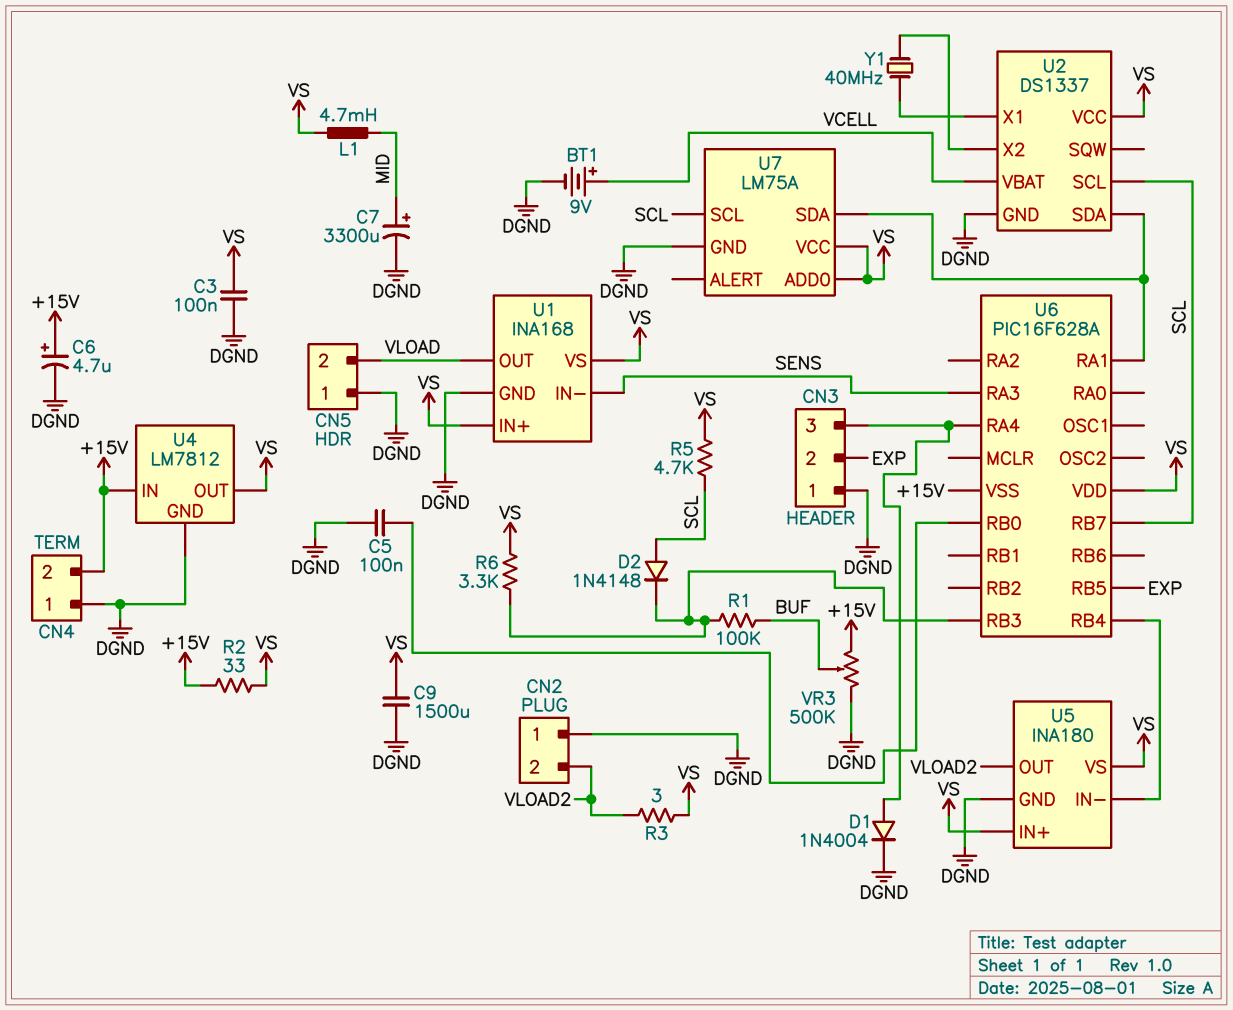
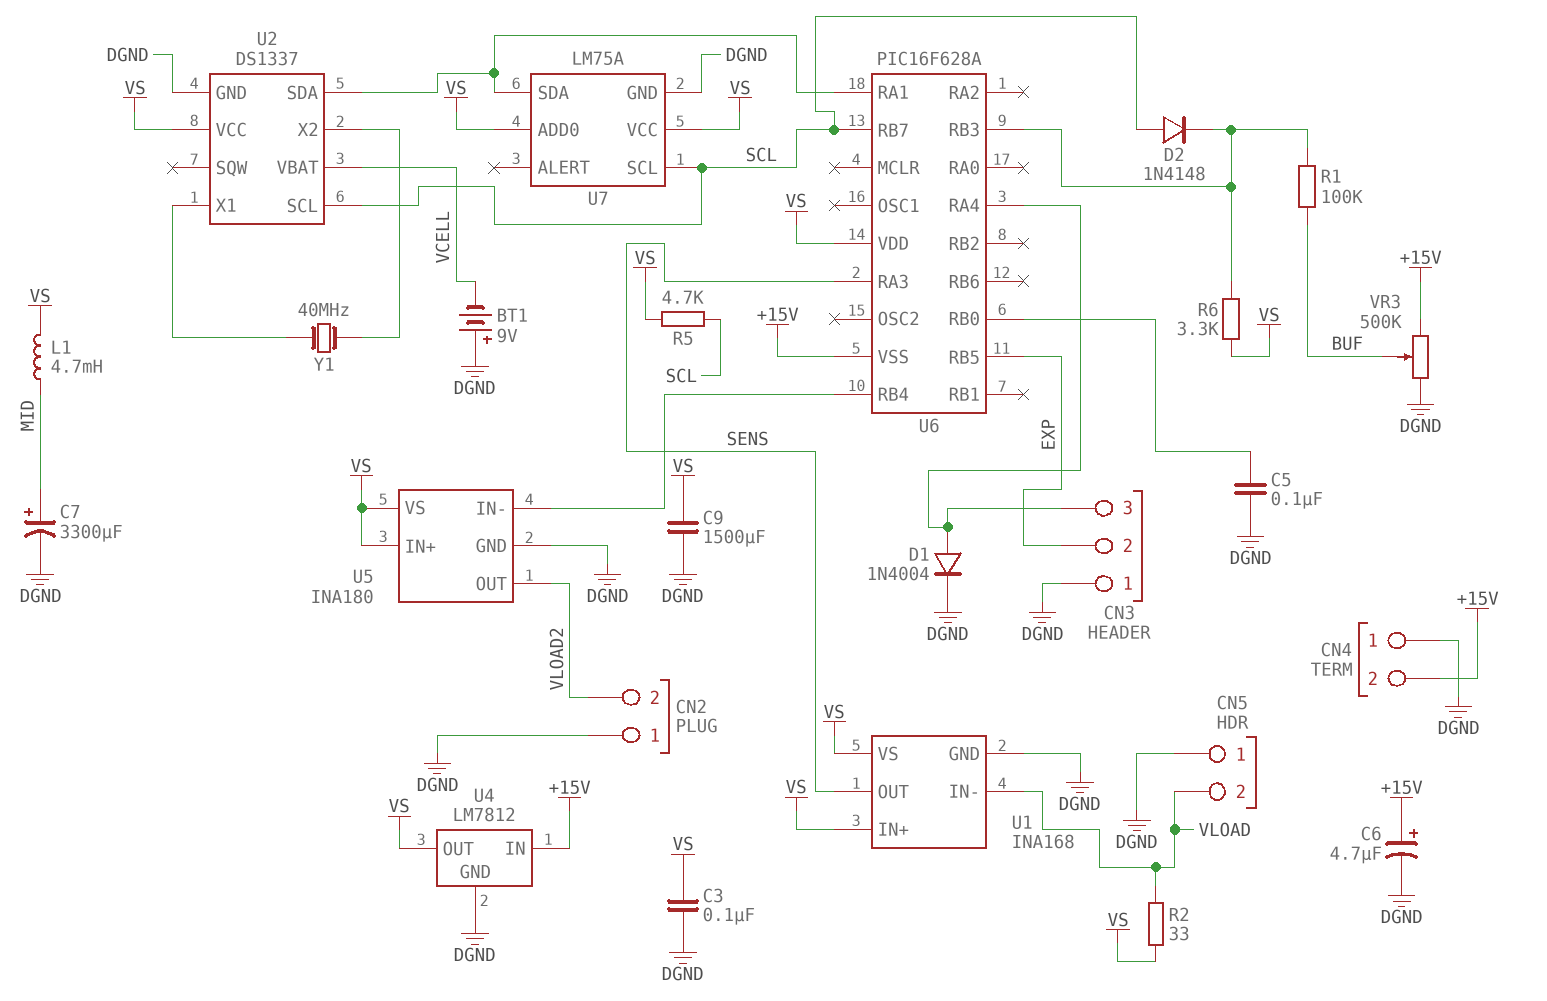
BT1: 9V (plus VCELL, minus DGND) -> 9V (plus DGND, minus VCELL)
R2: 33 (+15V, VS) -> 33 (VLOAD, VS)
R3: 3 (VLOAD2, VS) -> none
U1 pin IN-: SENS -> VLOAD
U1 pin OUT: VLOAD -> SENS

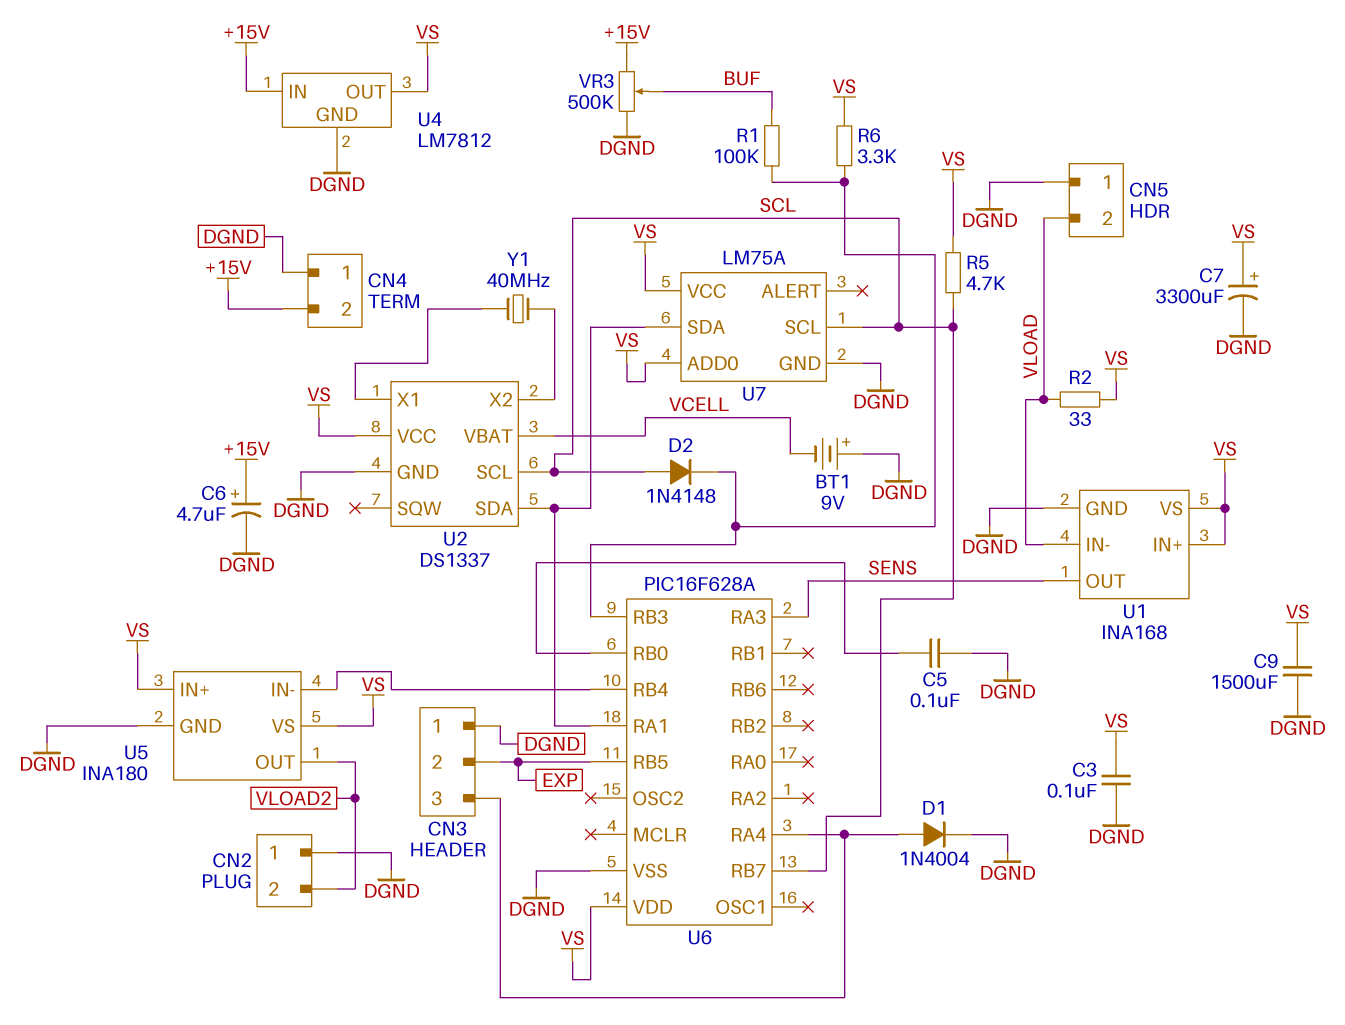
C7: 3300uF (plus MID, minus DGND) -> 3300uF (plus VS, minus DGND)
L1: 4.7mH (MID, VS) -> none
U6 pin VSS: +15V -> DGND

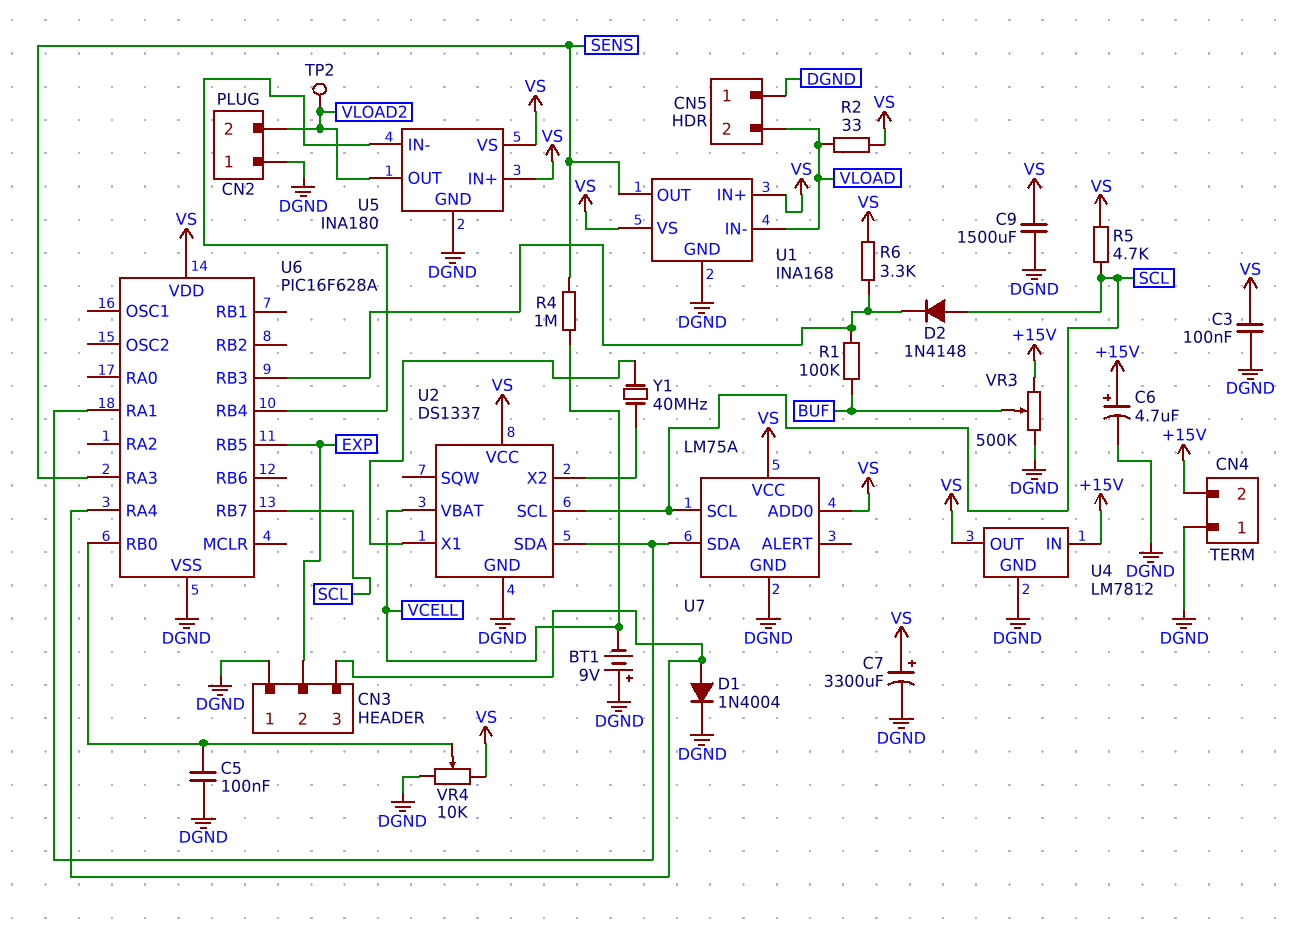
R4: none -> 1M (SENS, VCELL)
TP2: none -> test point (VLOAD2)
VR4: none -> 10k (DGND, VS, wiper U6/RB0)

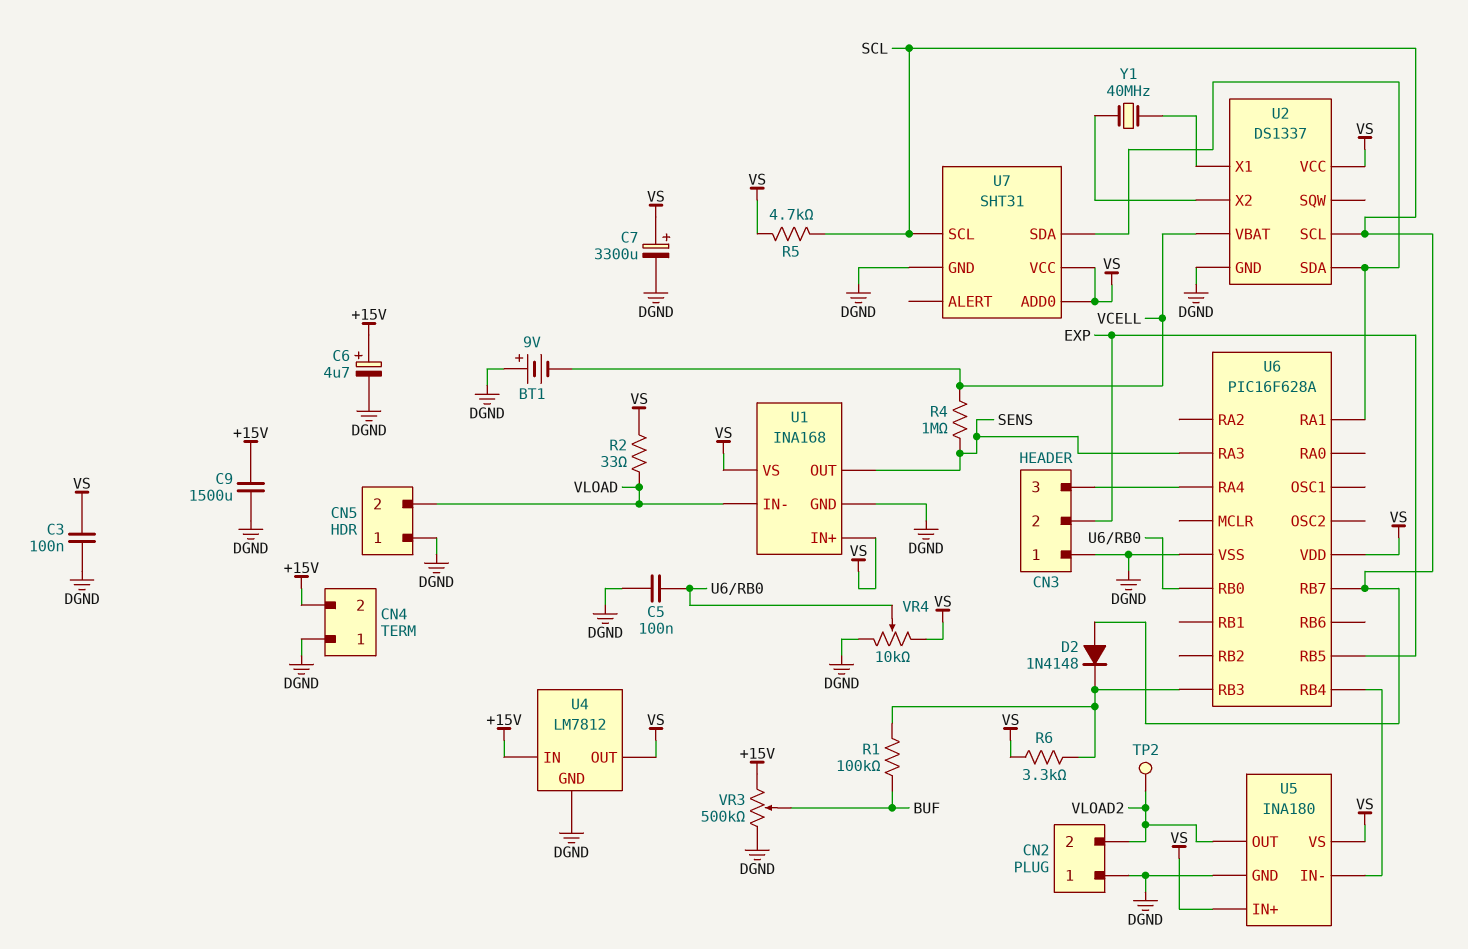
C9: 1500uF (DGND, VS) -> 1500uF (+15V, DGND)
D1: diode 1N4004 (A CN3/3, K DGND) -> none
U7: LM75A -> SHT31

